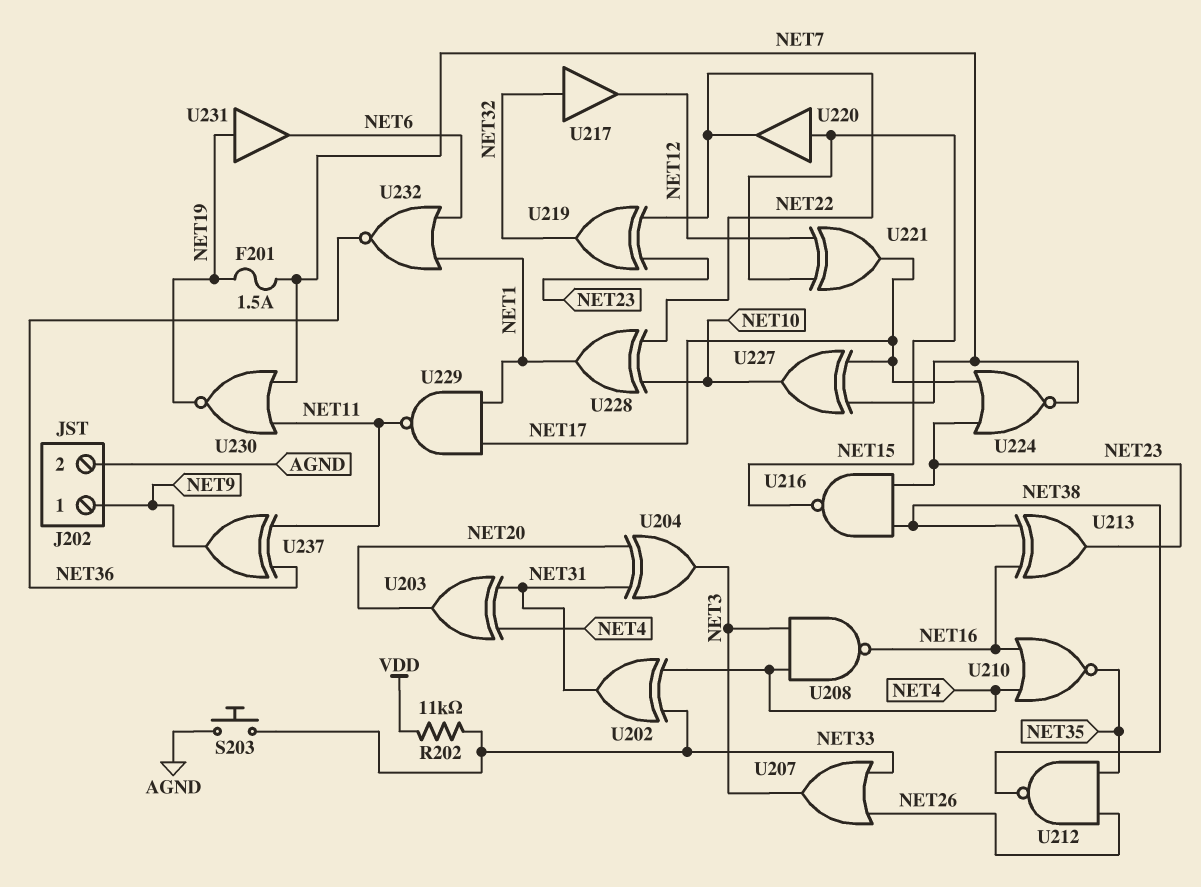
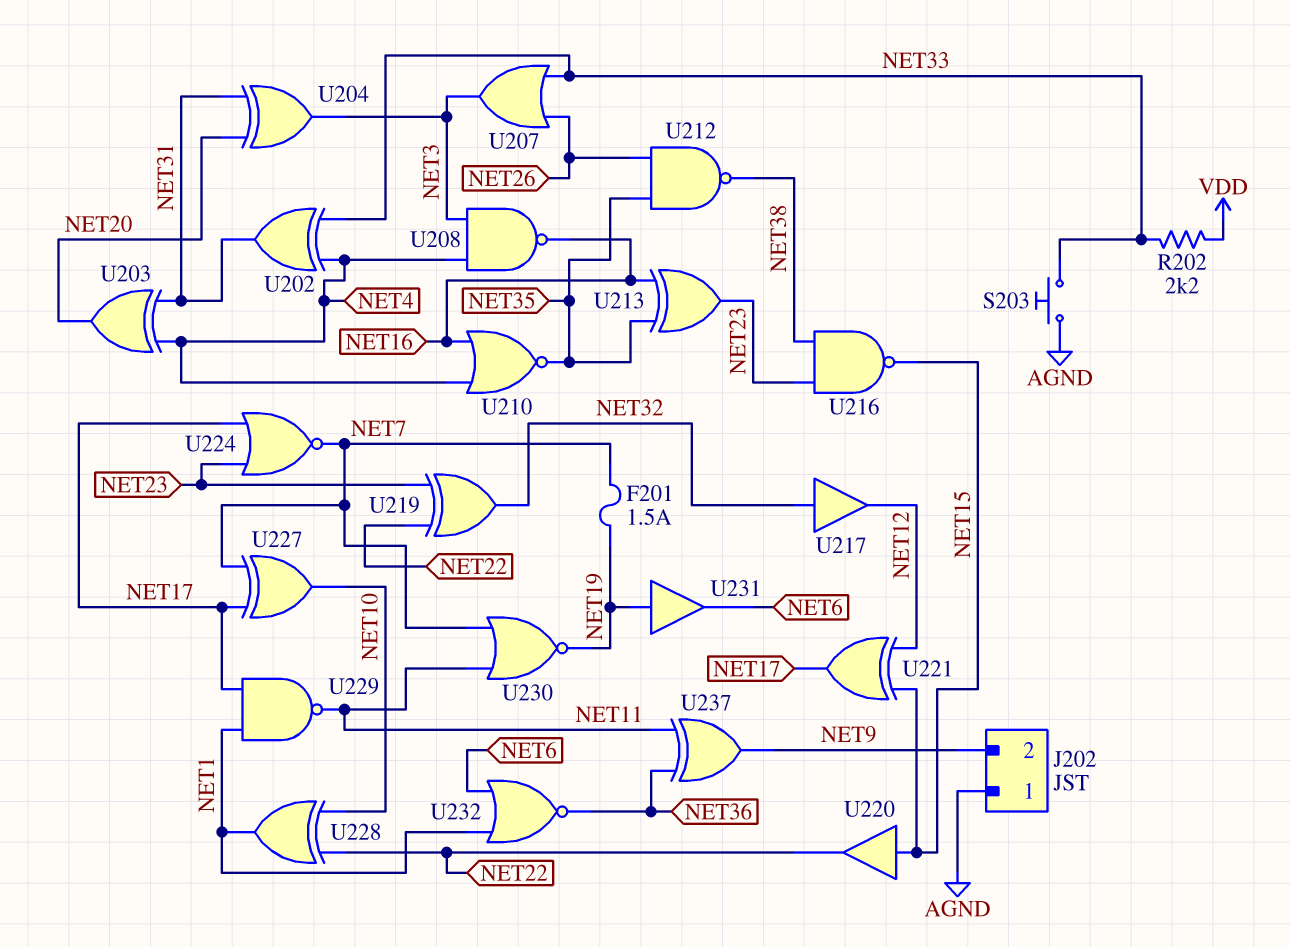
J202 pin 1: NET9 -> AGND
J202 pin 2: AGND -> NET9
R202: 11k (NET33, VDD) -> 2.2k (NET33, VDD)
U213: XOR (in NET16, in NET38, out NET23) -> XOR (in NET16, in NET35, out NET23)

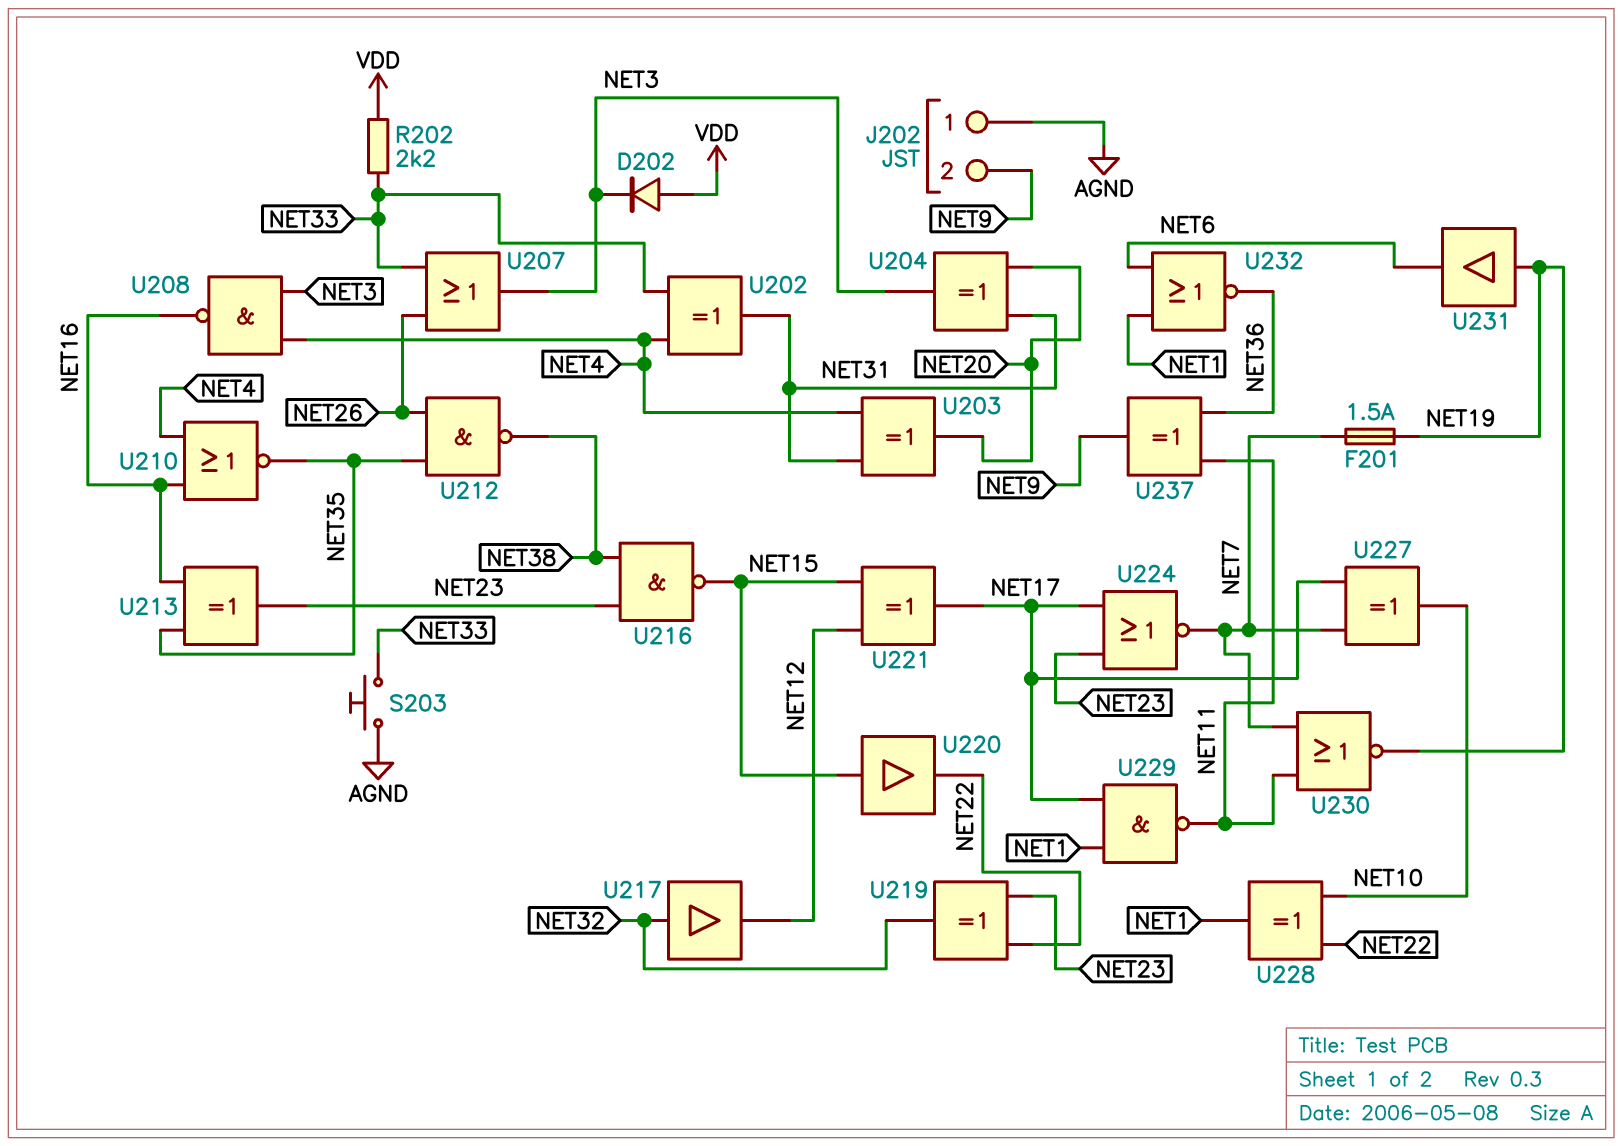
D202: none -> diode (A VDD, K NET3)

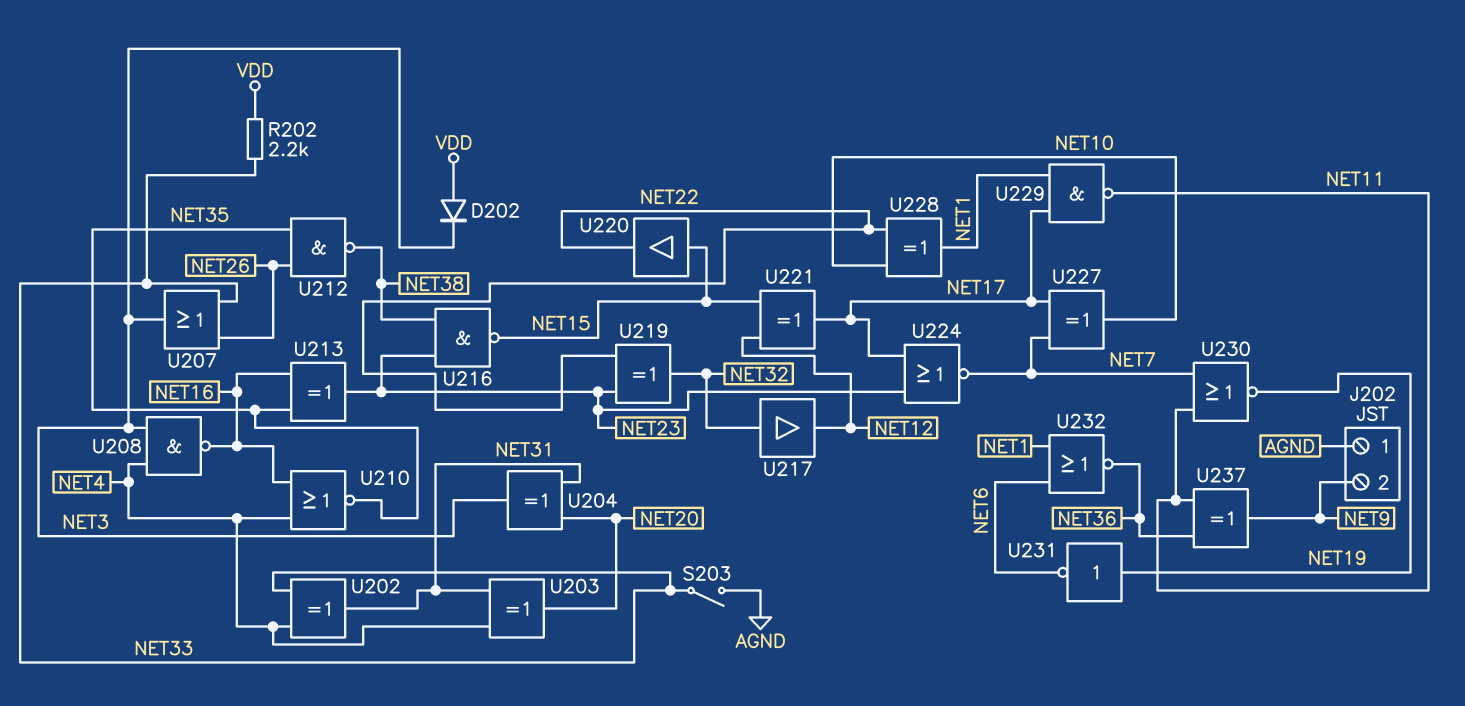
F201: 1.5A (NET7, NET19) -> none
S203: button (AGND, NET33) -> switch (AGND, NET33)
U231: buffer (in NET19, out NET6) -> NOT (in NET19, out NET6)

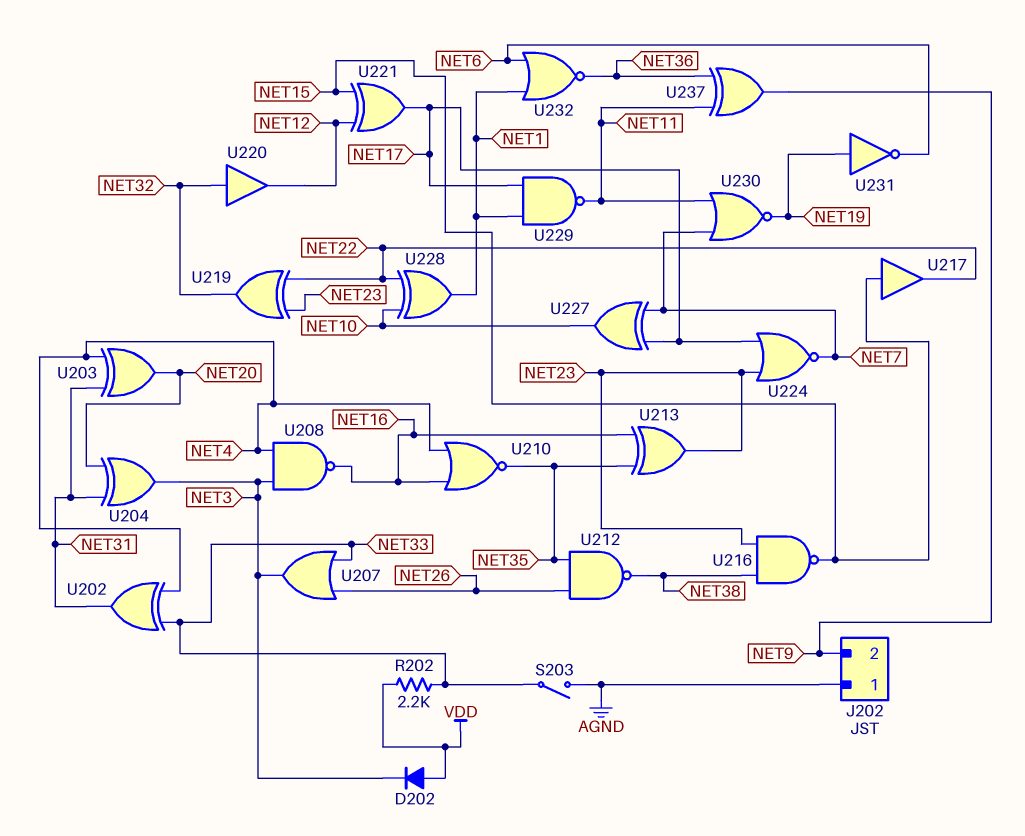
U217: buffer (in NET32, out NET12) -> buffer (in NET15, out NET22)
U220: buffer (in NET15, out NET22) -> buffer (in NET32, out NET12)

